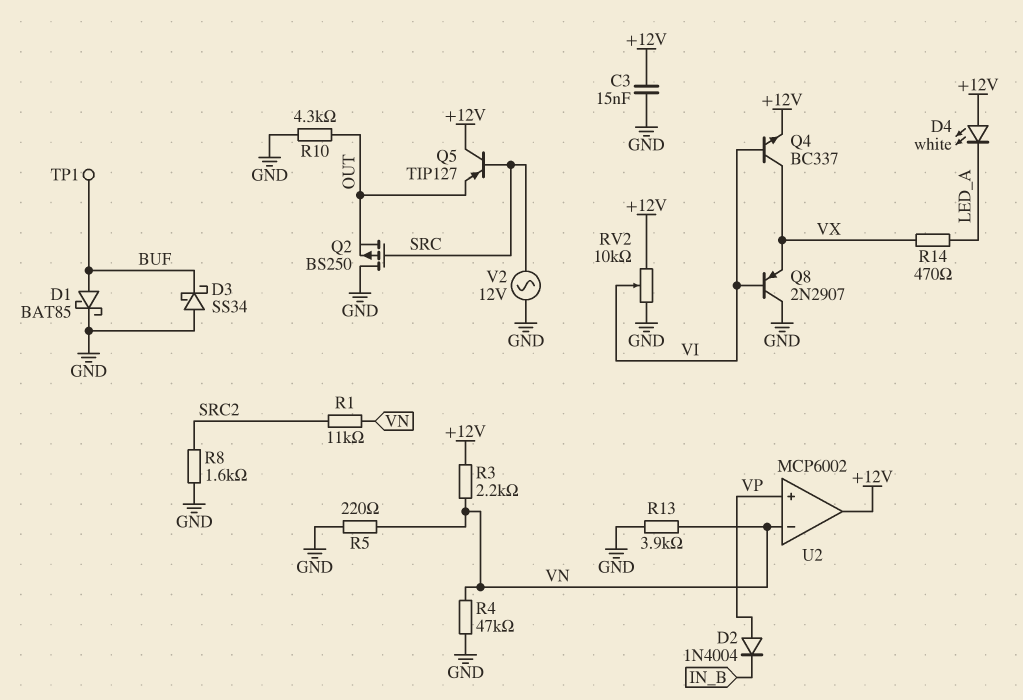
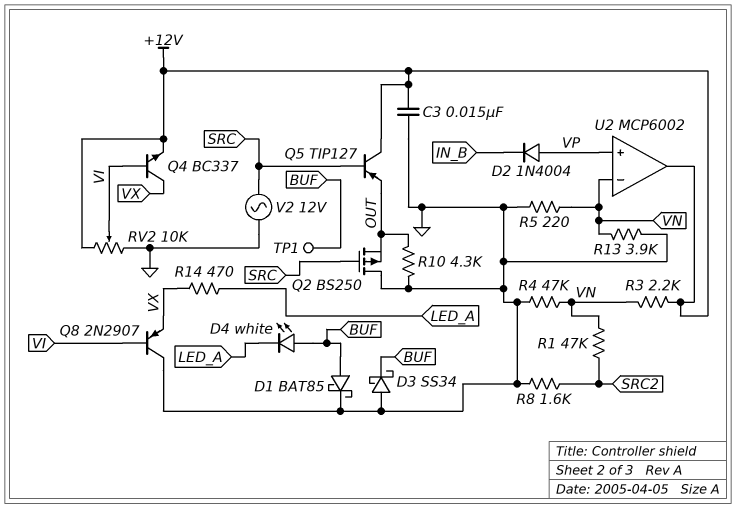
D4: LED white (A +12V, K LED_A) -> LED white (A BUF, K LED_A)
R1: 11k (SRC2, VN) -> 47k (SRC2, VN)

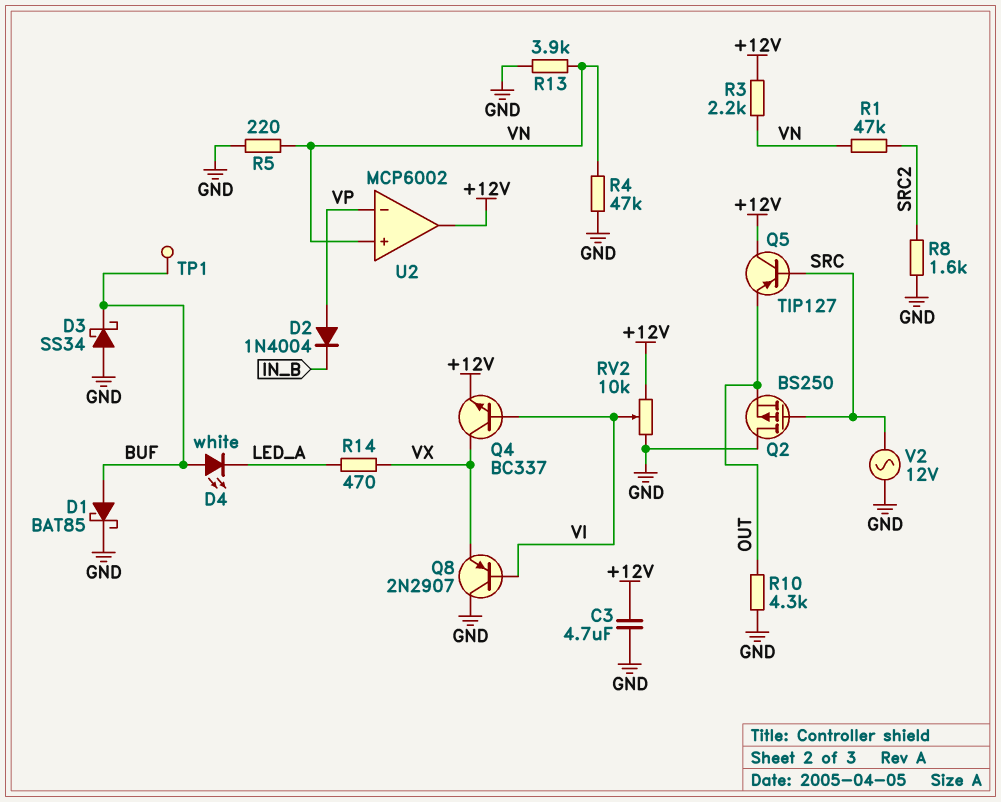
C3: 15nF (+12V, GND) -> 4.7uF (+12V, GND)
U2 pin in+: VP -> VN
U2 pin in-: VN -> VP

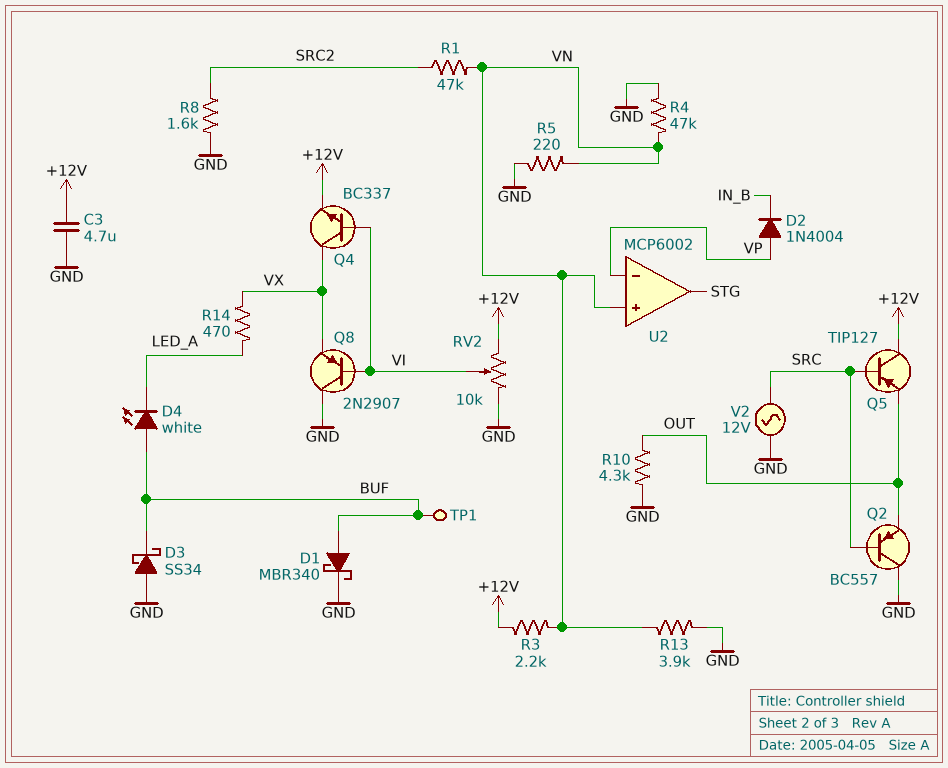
D1: schottky BAT85 (A BUF, K GND) -> schottky MBR340 (A BUF, K GND)
Q2: PMOS BS250 (G SRC, D GND, S OUT) -> PNP BC557 (B SRC, C GND, E OUT)
U2 pin out: +12V -> STG

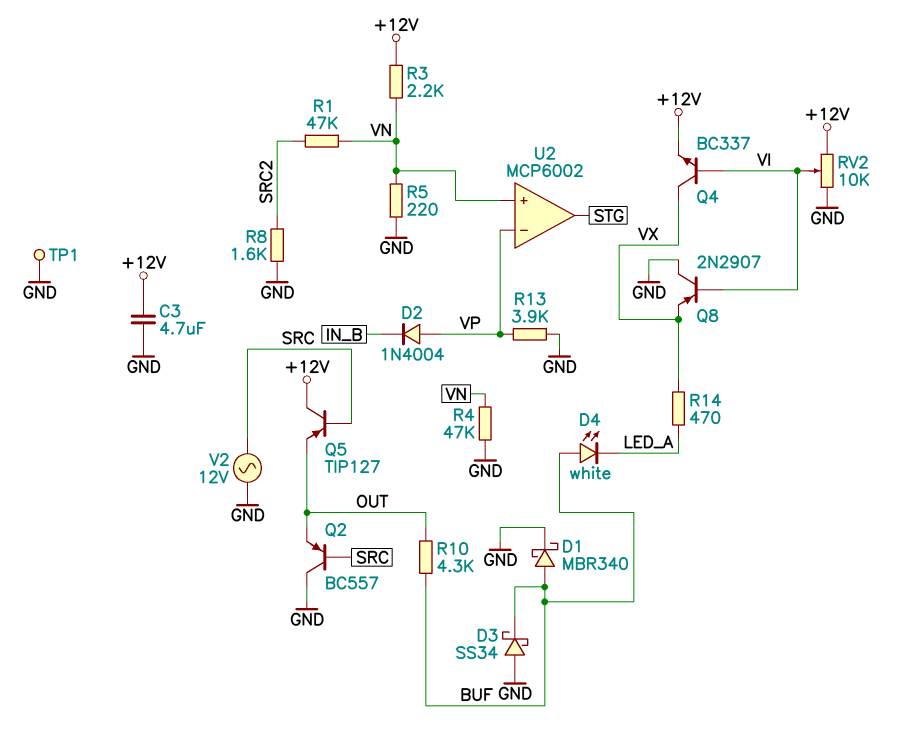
R10: 4.3k (GND, OUT) -> 4.3k (BUF, OUT)
R13: 3.9k (GND, VN) -> 3.9k (GND, VP)
TP1: test point (BUF) -> test point (GND)

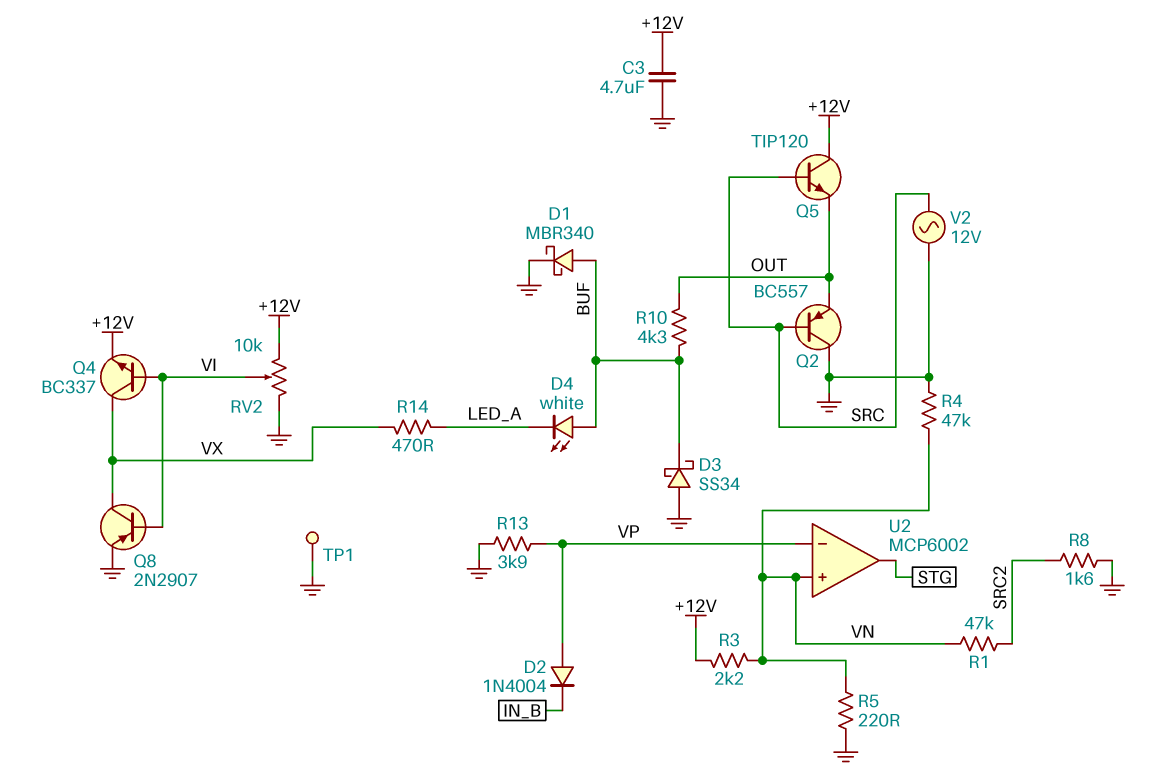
Q5: PNP TIP127 (B SRC, C +12V, E OUT) -> NPN TIP120 (B SRC, C +12V, E OUT)
Q8: PNP 2N2907 (B VI, C GND, E VX) -> PNP 2N2907 (B VI, C VX, E GND)

